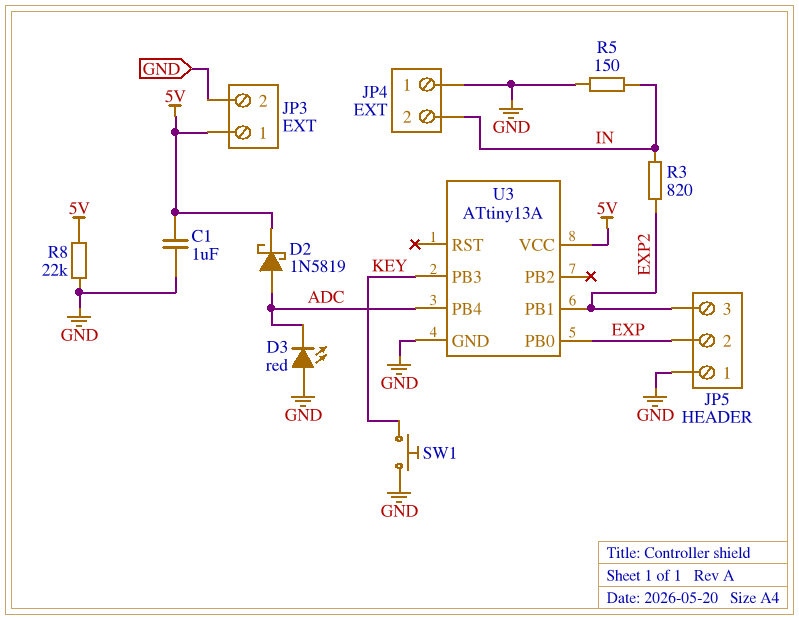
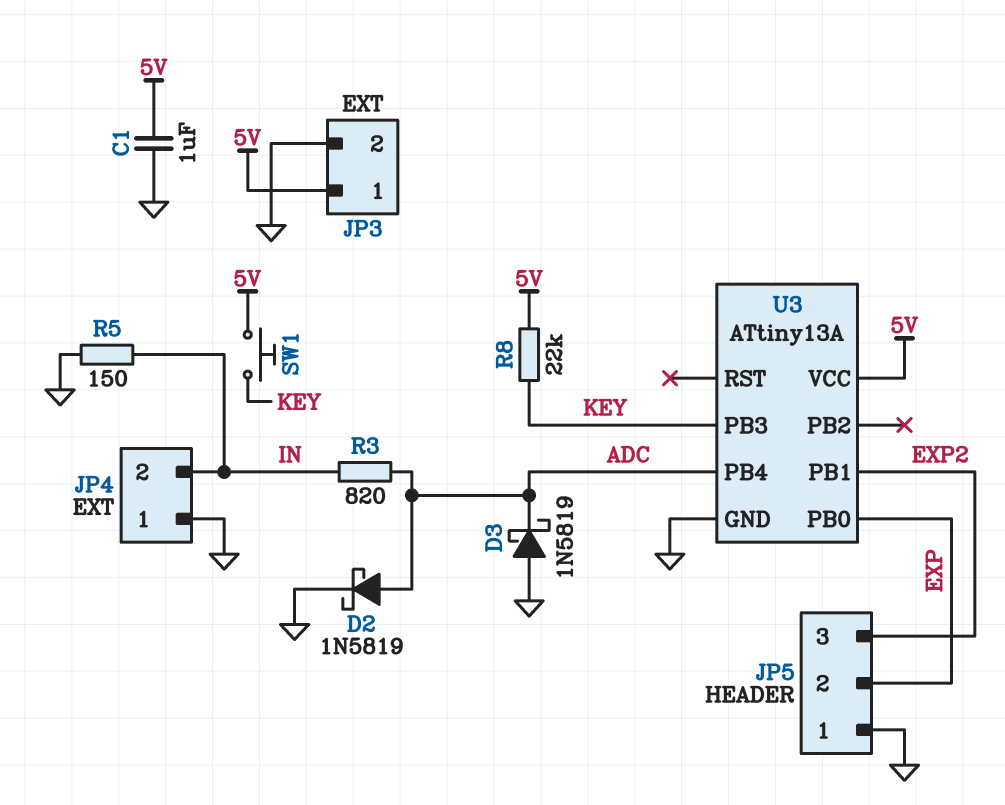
D2: schottky 1N5819 (A ADC, K 5V) -> schottky 1N5819 (A ADC, K GND)
D3: LED red (A GND, K ADC) -> schottky 1N5819 (A GND, K ADC)
R3: 820 (EXP2, IN) -> 820 (ADC, IN)
R8: 22k (5V, GND) -> 22k (5V, KEY)
SW1: button (GND, KEY) -> button (5V, KEY)

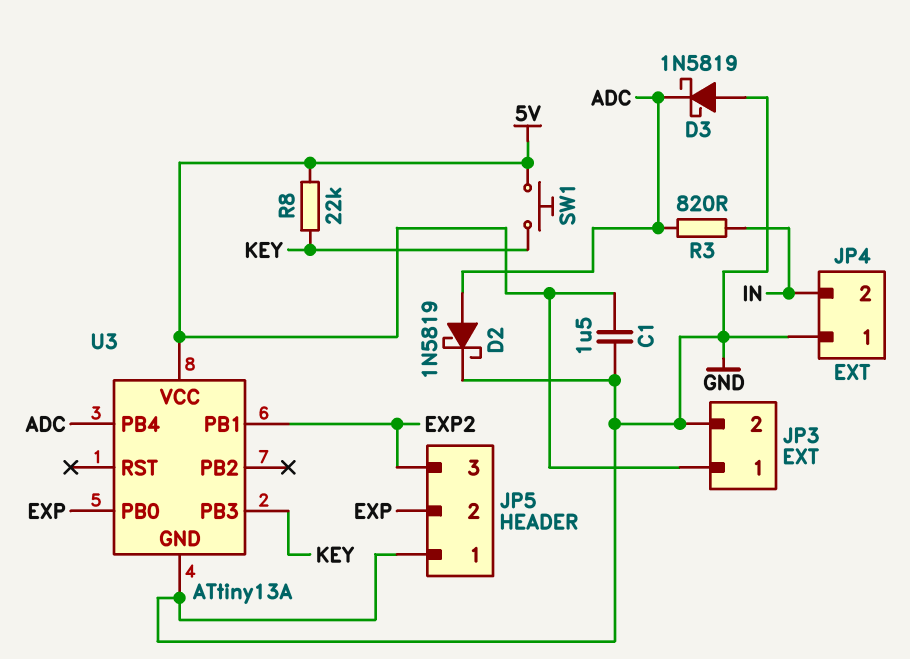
C1: 1uF (5V, GND) -> 1.5uF (5V, GND)
R5: 150 (GND, IN) -> none

